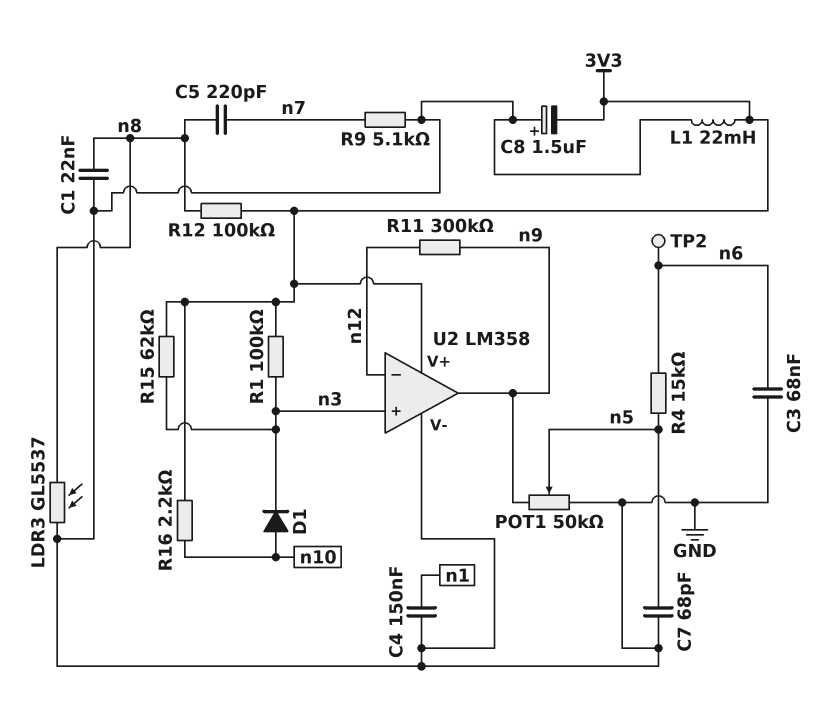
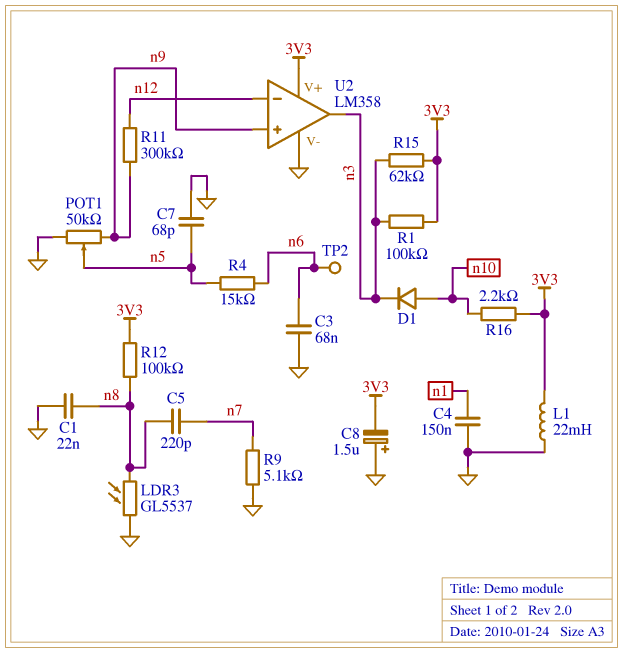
U2 pin in+: n3 -> n9
U2 pin out: n9 -> n3

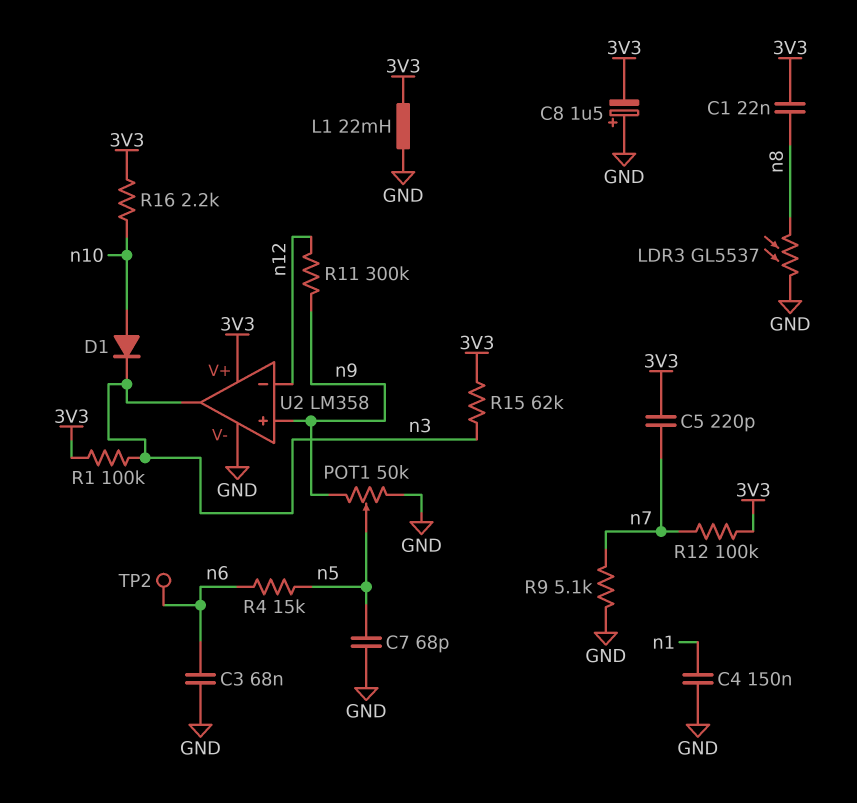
C1: 22nF (GND, n8) -> 22nF (3V3, n8)
C5: 220pF (n7, n8) -> 220pF (3V3, n7)
R12: 100k (3V3, n8) -> 100k (3V3, n7)

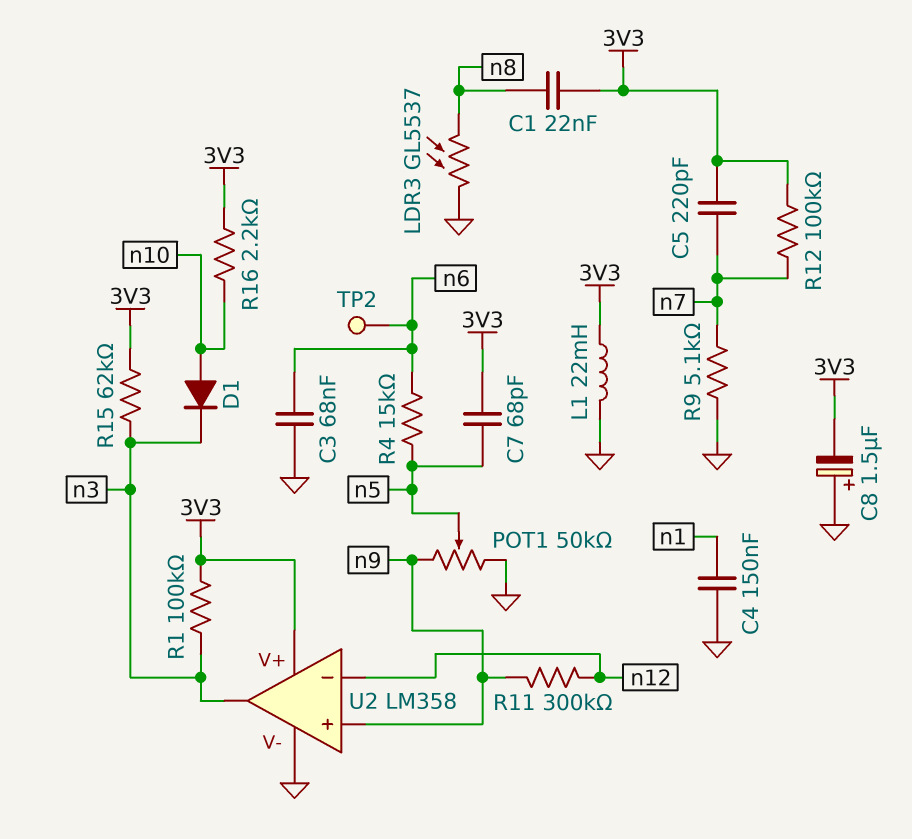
C7: 68pF (GND, n5) -> 68pF (3V3, n5)

